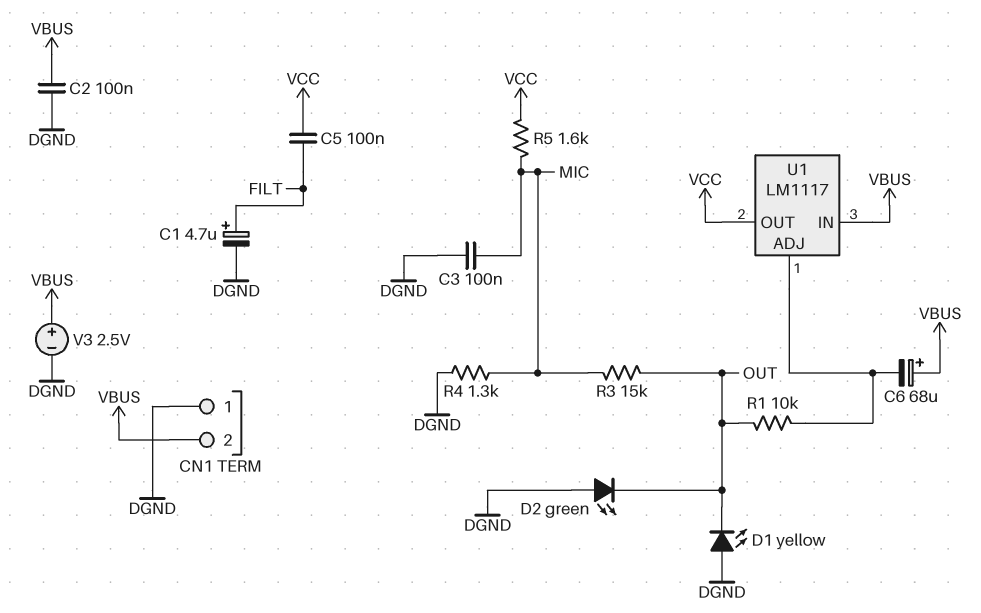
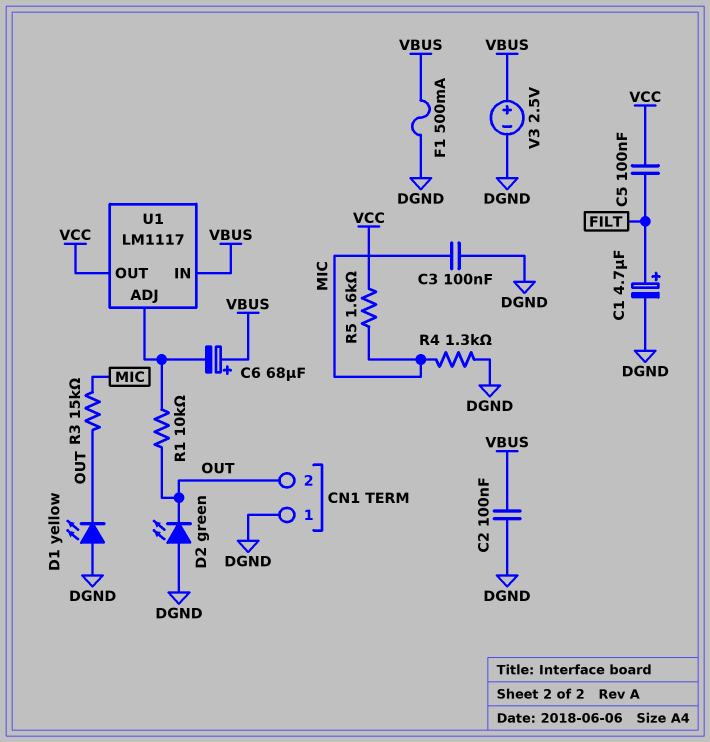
CN1 pin 2: VBUS -> OUT
F1: none -> 500mA (DGND, VBUS)

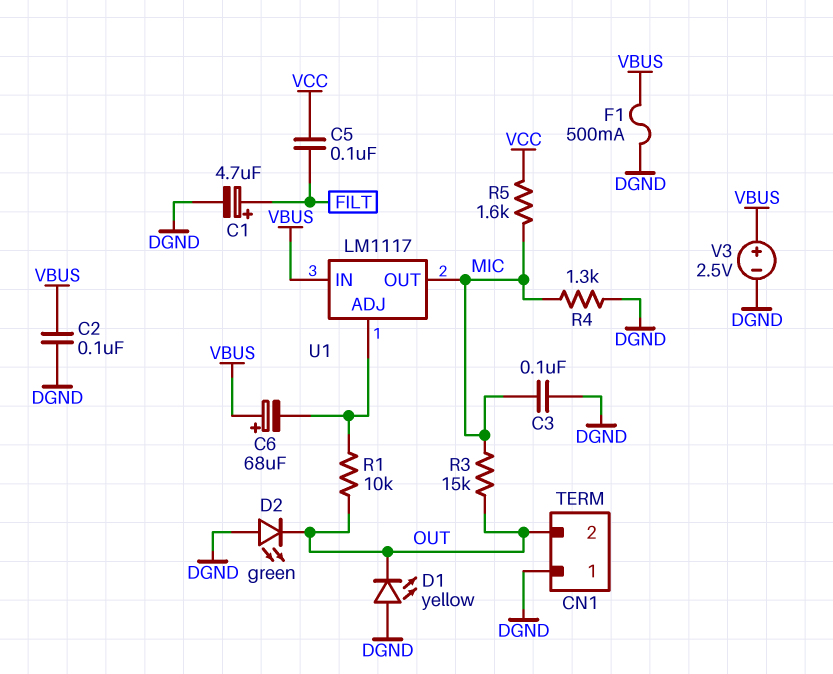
U1 pin OUT: VCC -> MIC

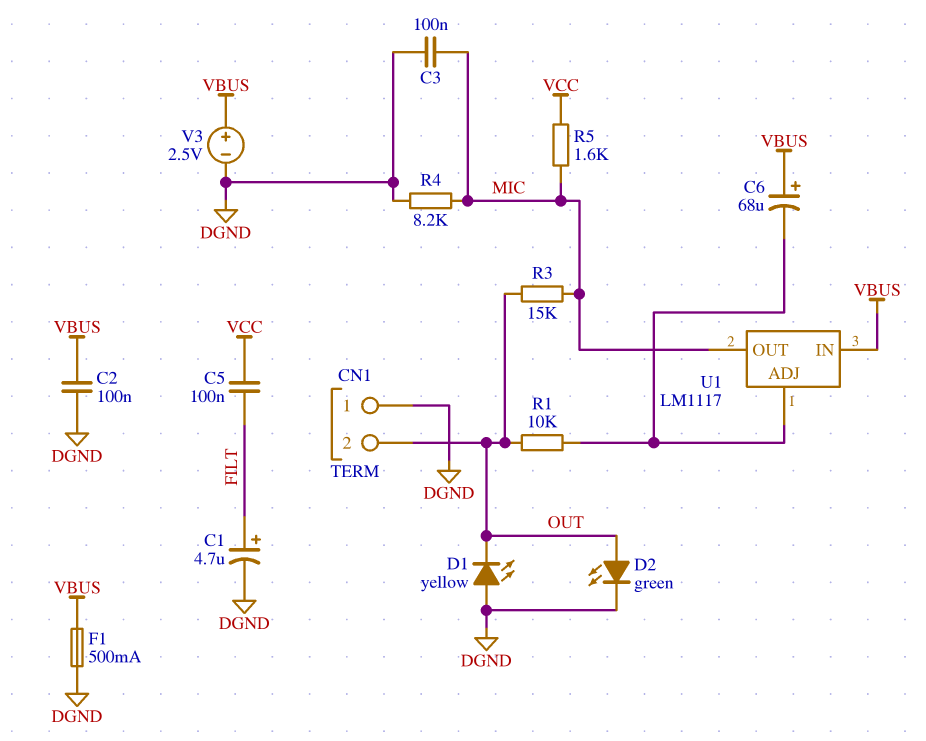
D2: LED green (A DGND, K OUT) -> LED green (A OUT, K DGND)
R4: 1.3k (DGND, MIC) -> 8.2k (DGND, MIC)

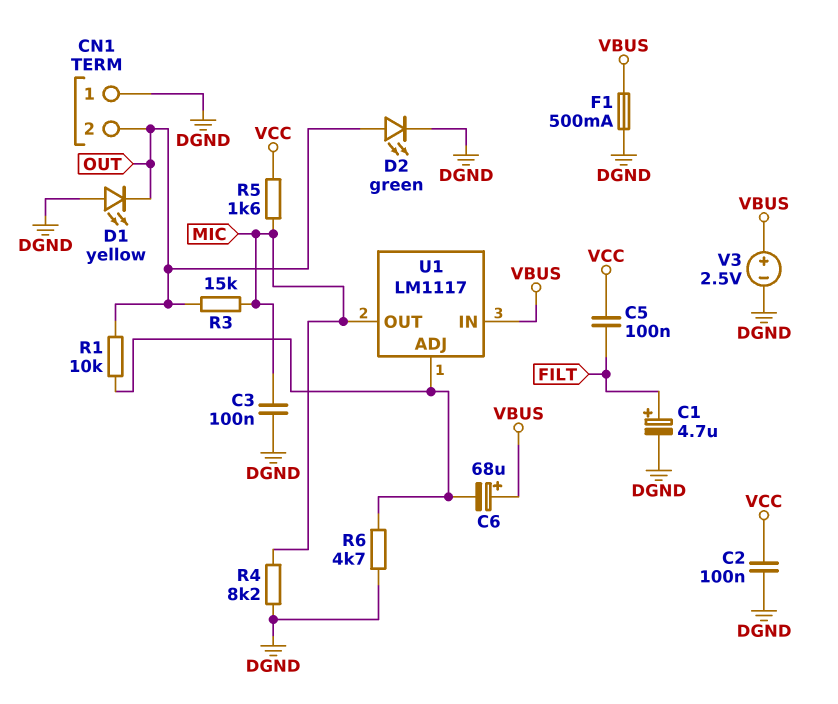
C2: 100nF (DGND, VBUS) -> 100nF (DGND, VCC)
R6: none -> 4.7k (DGND, U1/ADJ)

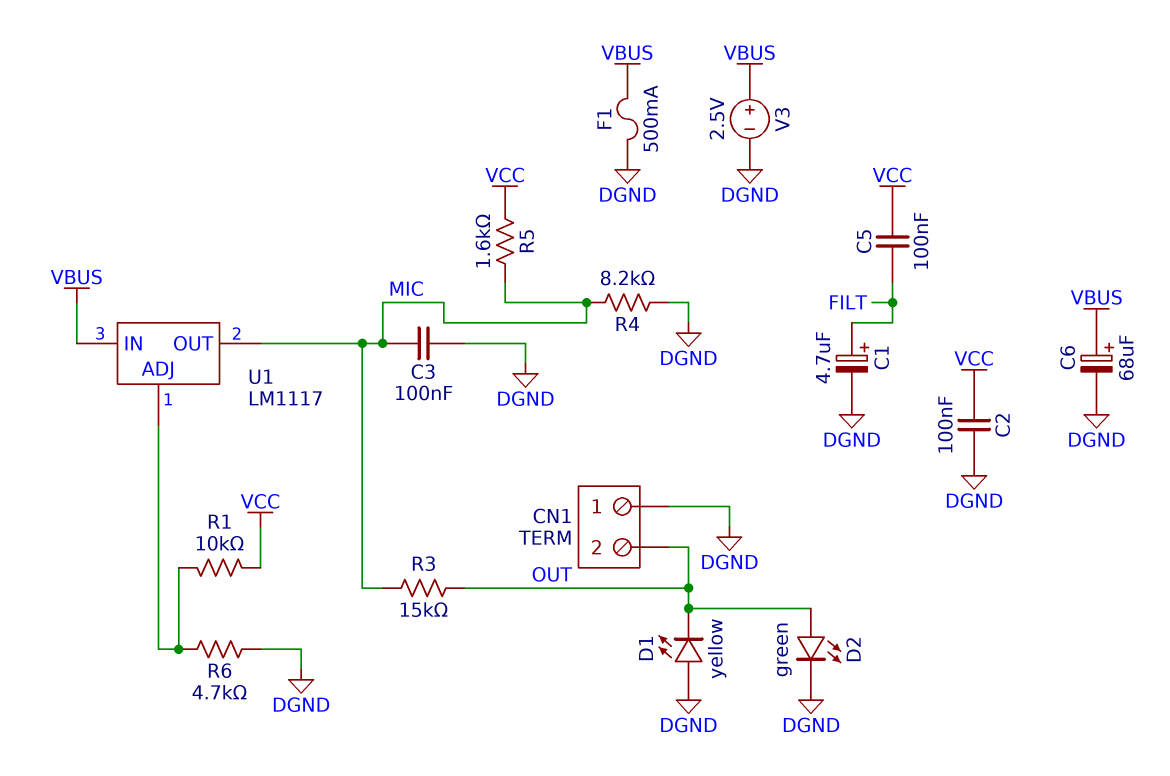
C6: 68uF (plus VBUS, minus U1/ADJ) -> 68uF (plus VBUS, minus DGND)
R1: 10k (OUT, U1/ADJ) -> 10k (U1/ADJ, VCC)

